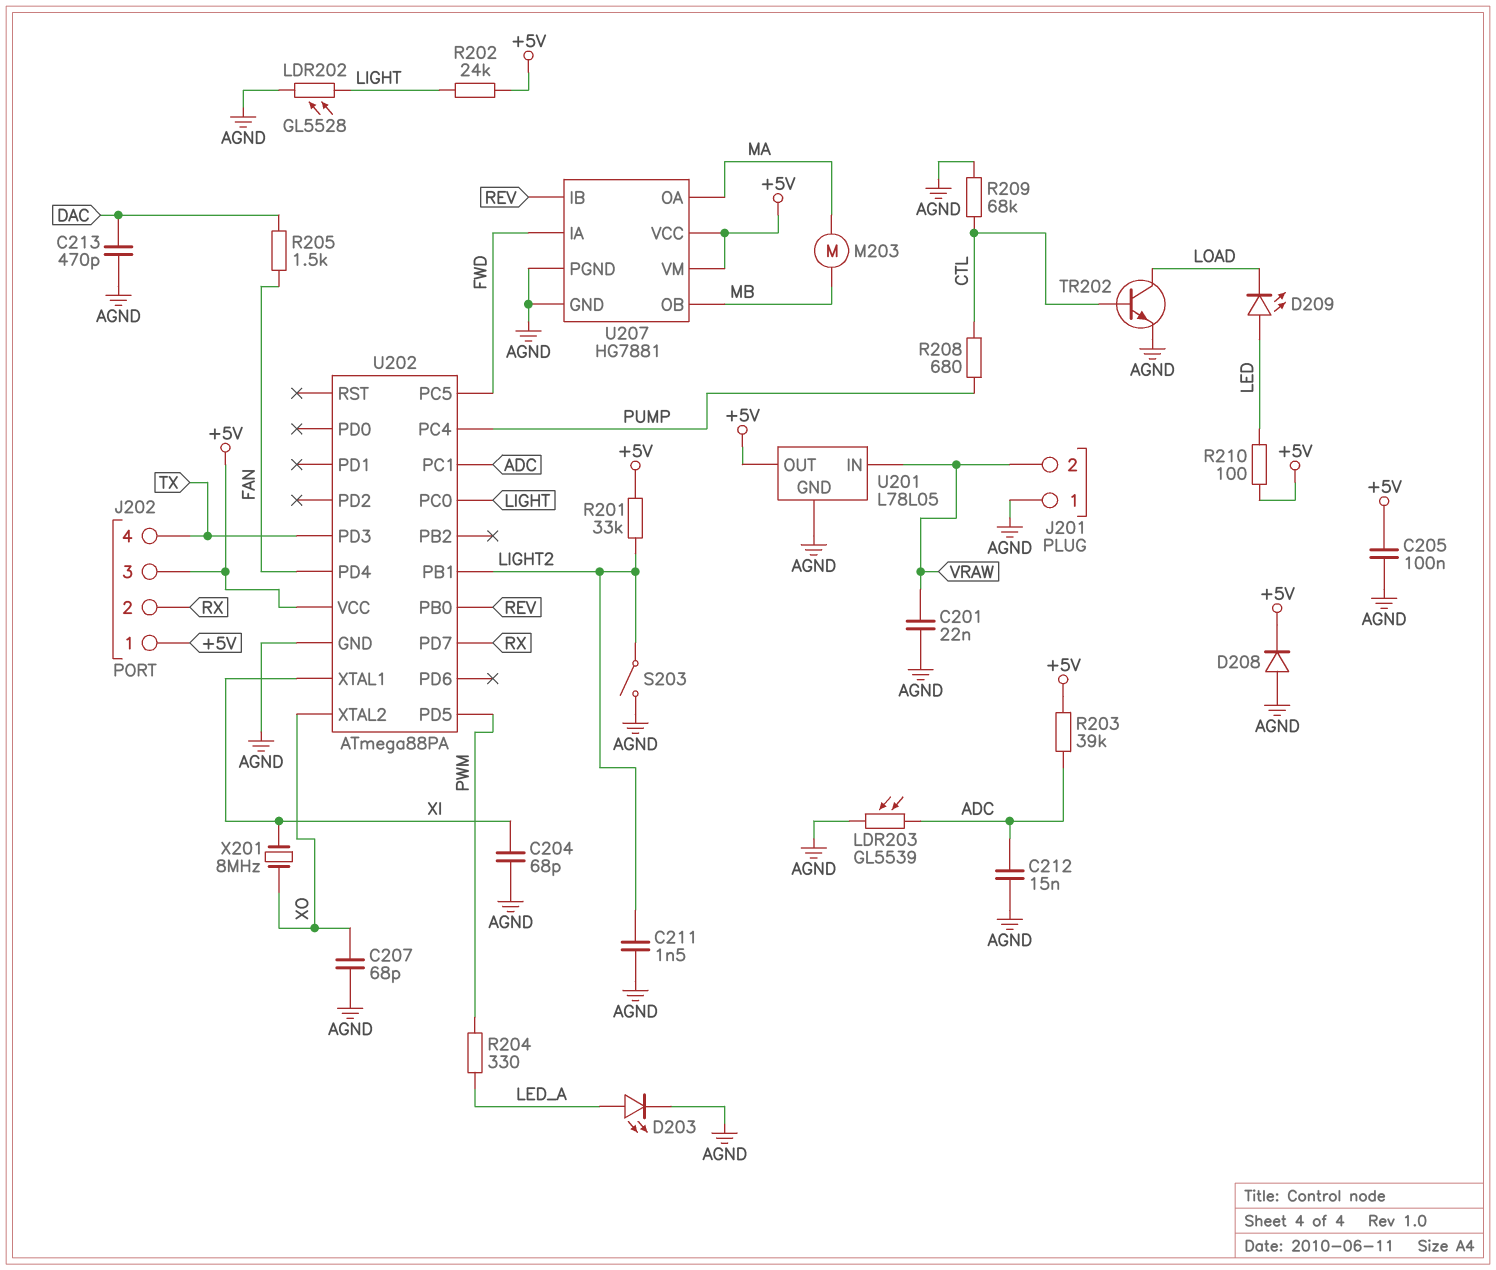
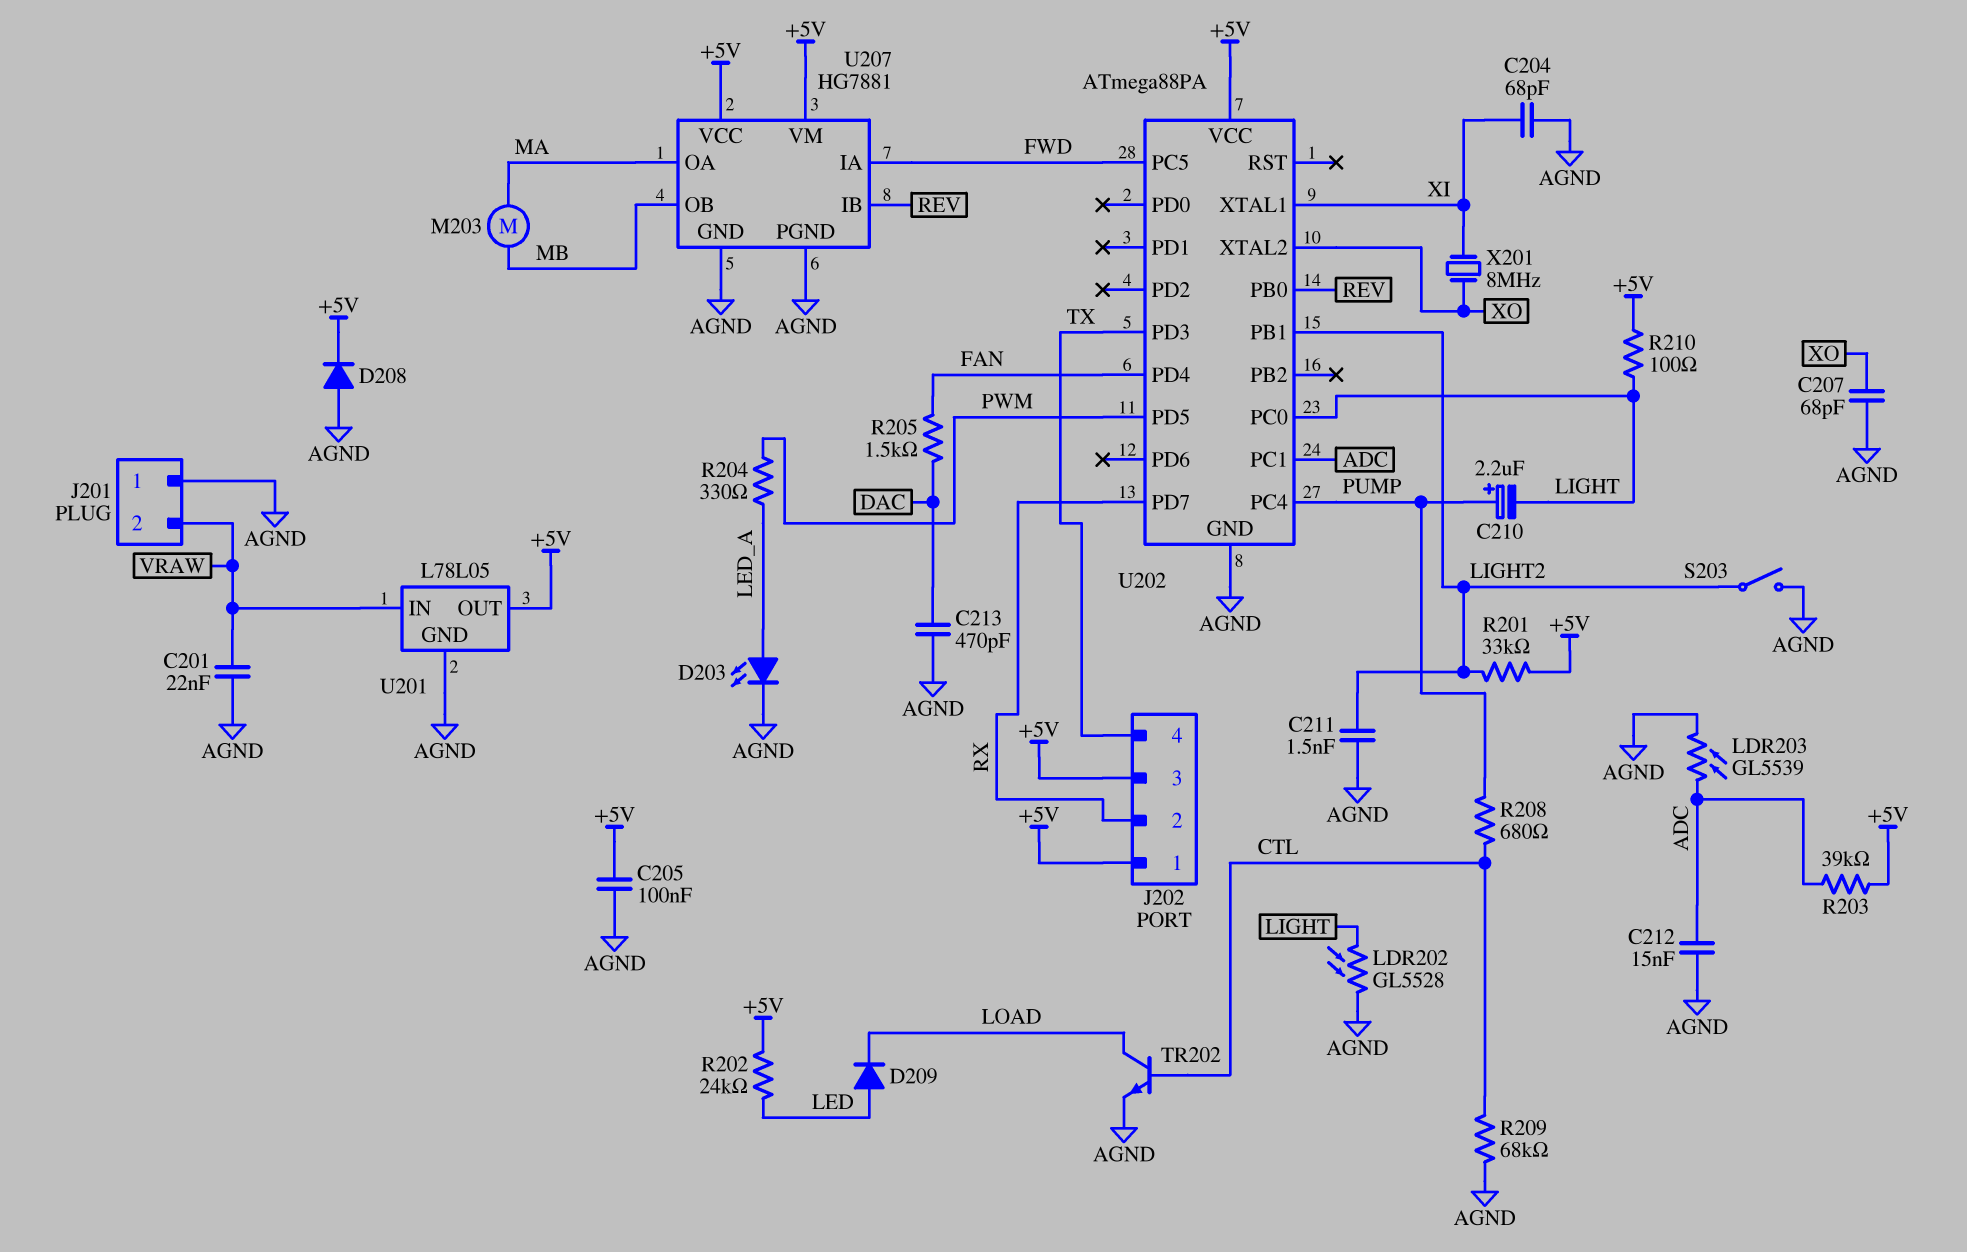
C210: none -> 2.2uF (plus PUMP, minus LIGHT)
D209: LED (A LED, K LOAD) -> diode (A LED, K LOAD)
R202: 24k (+5V, LIGHT) -> 24k (+5V, LED)
R210: 100 (+5V, LED) -> 100 (+5V, LIGHT)

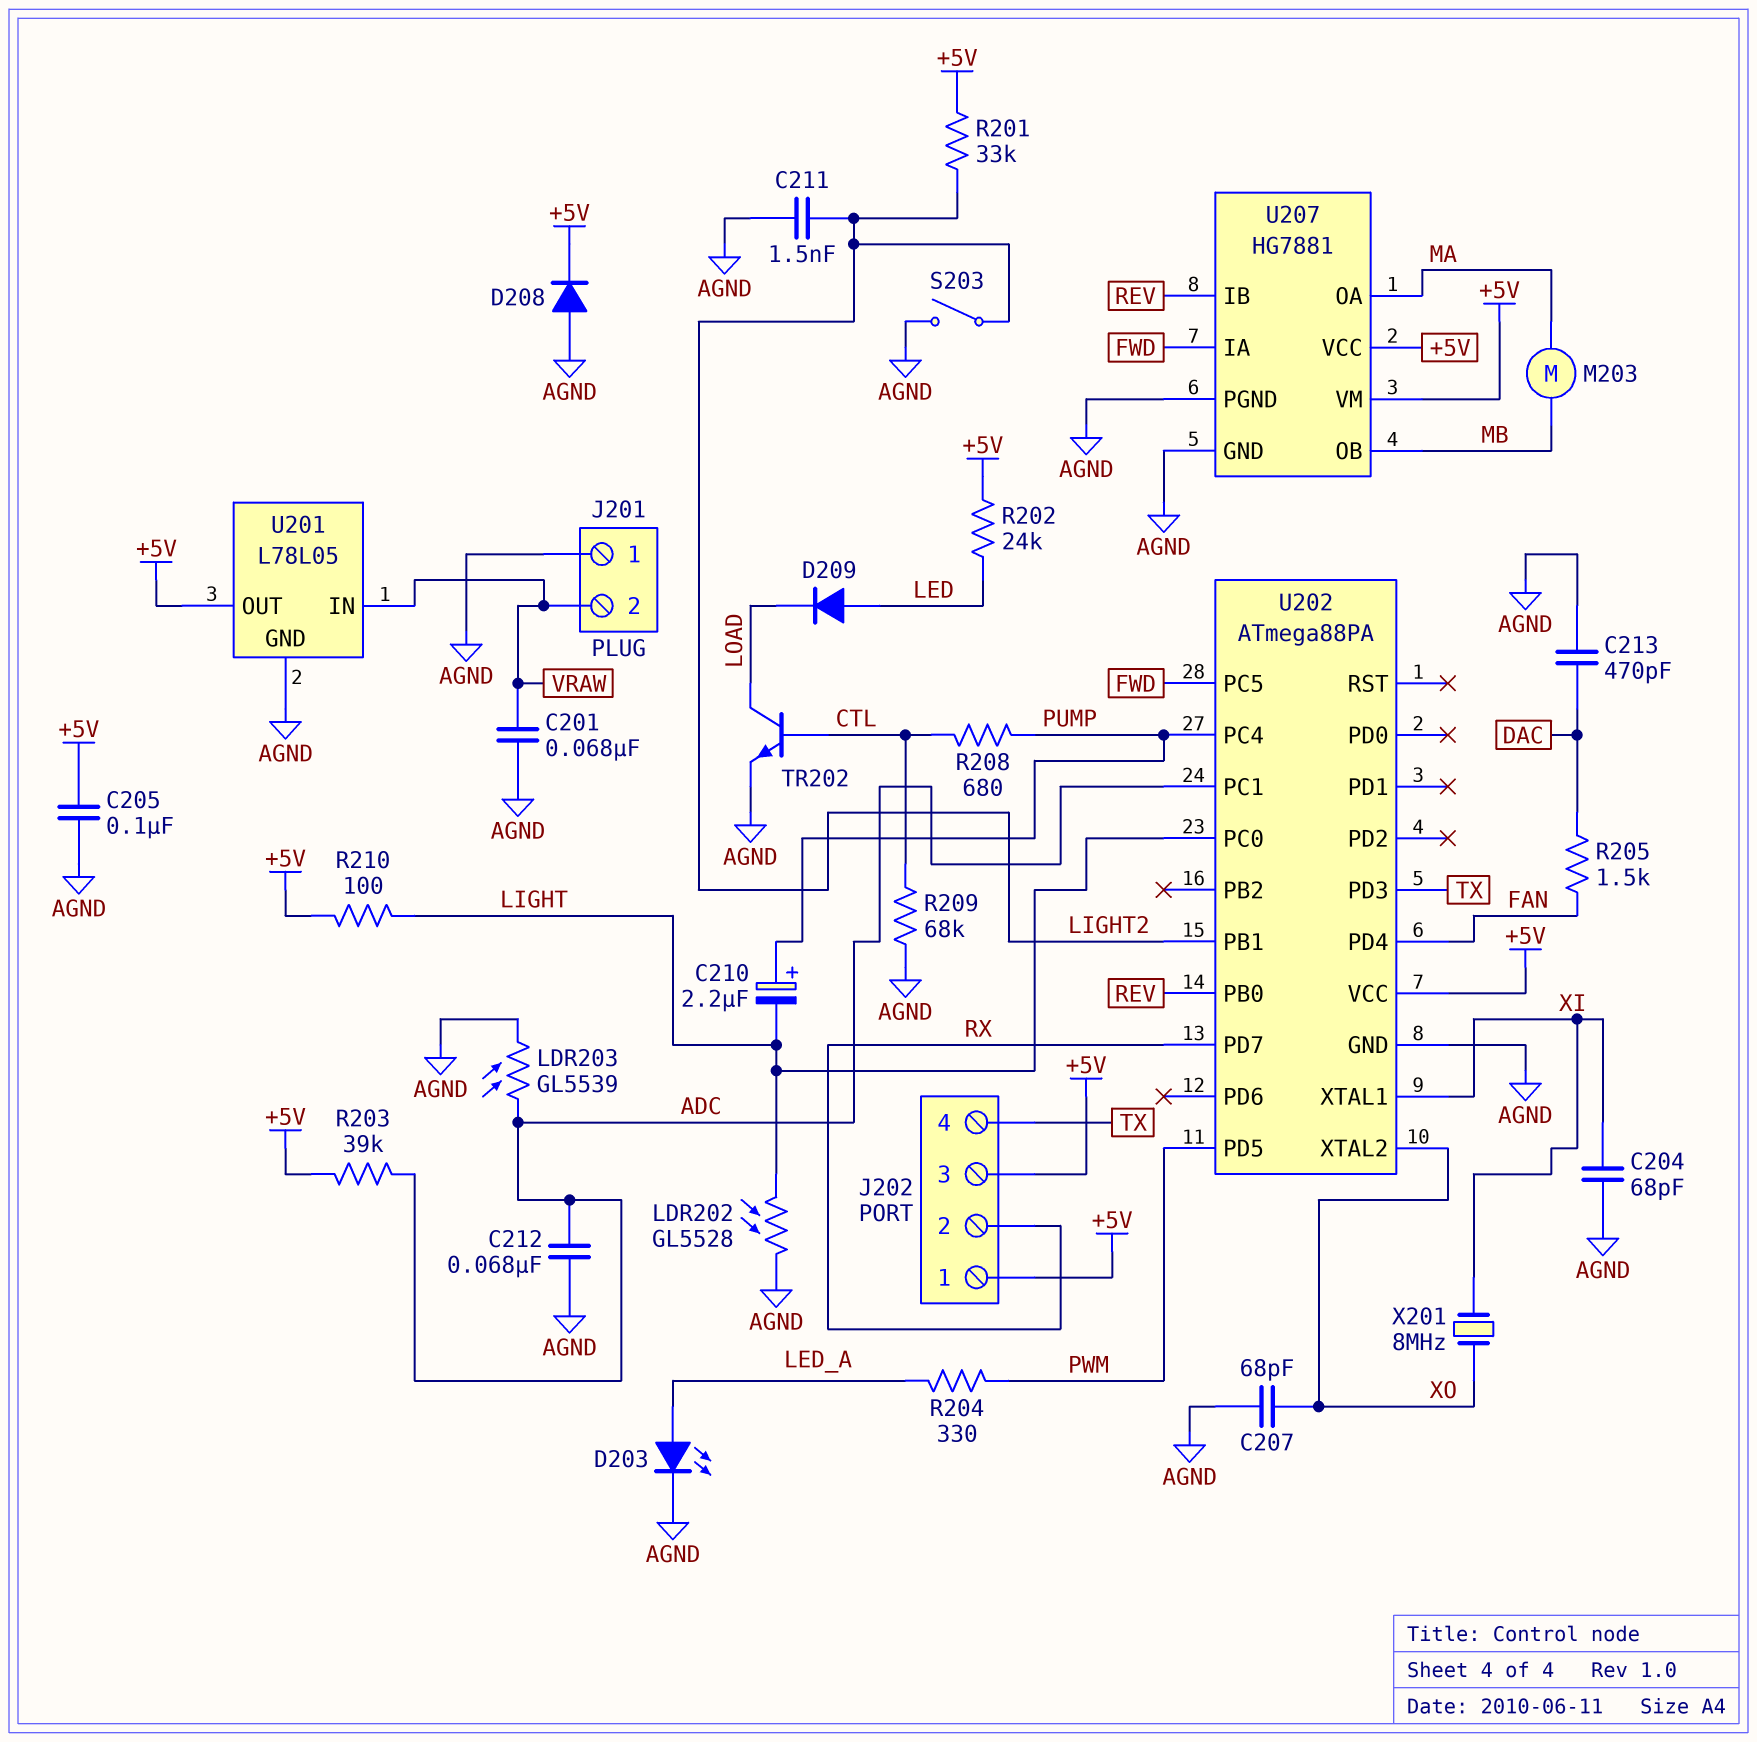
C201: 22nF (AGND, VRAW) -> 68nF (AGND, VRAW)
C212: 15nF (ADC, AGND) -> 68nF (ADC, AGND)

